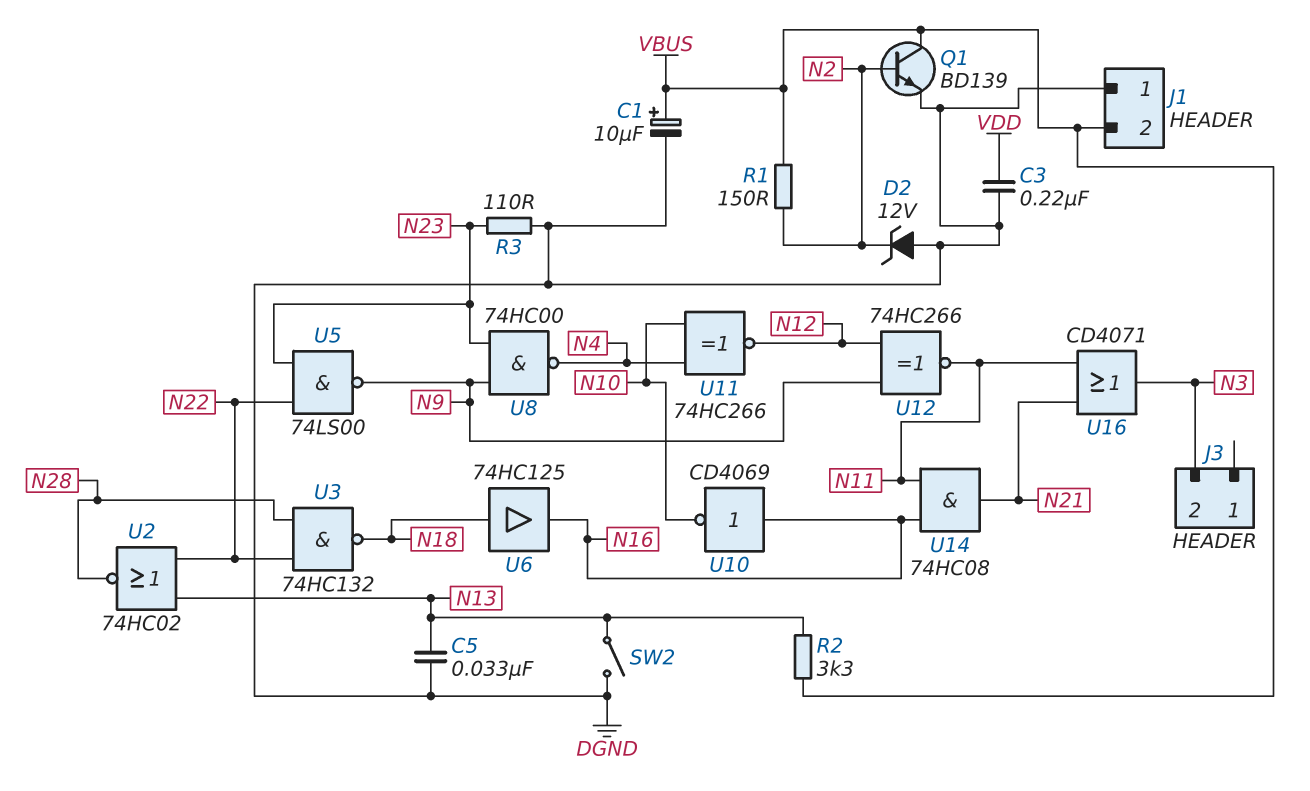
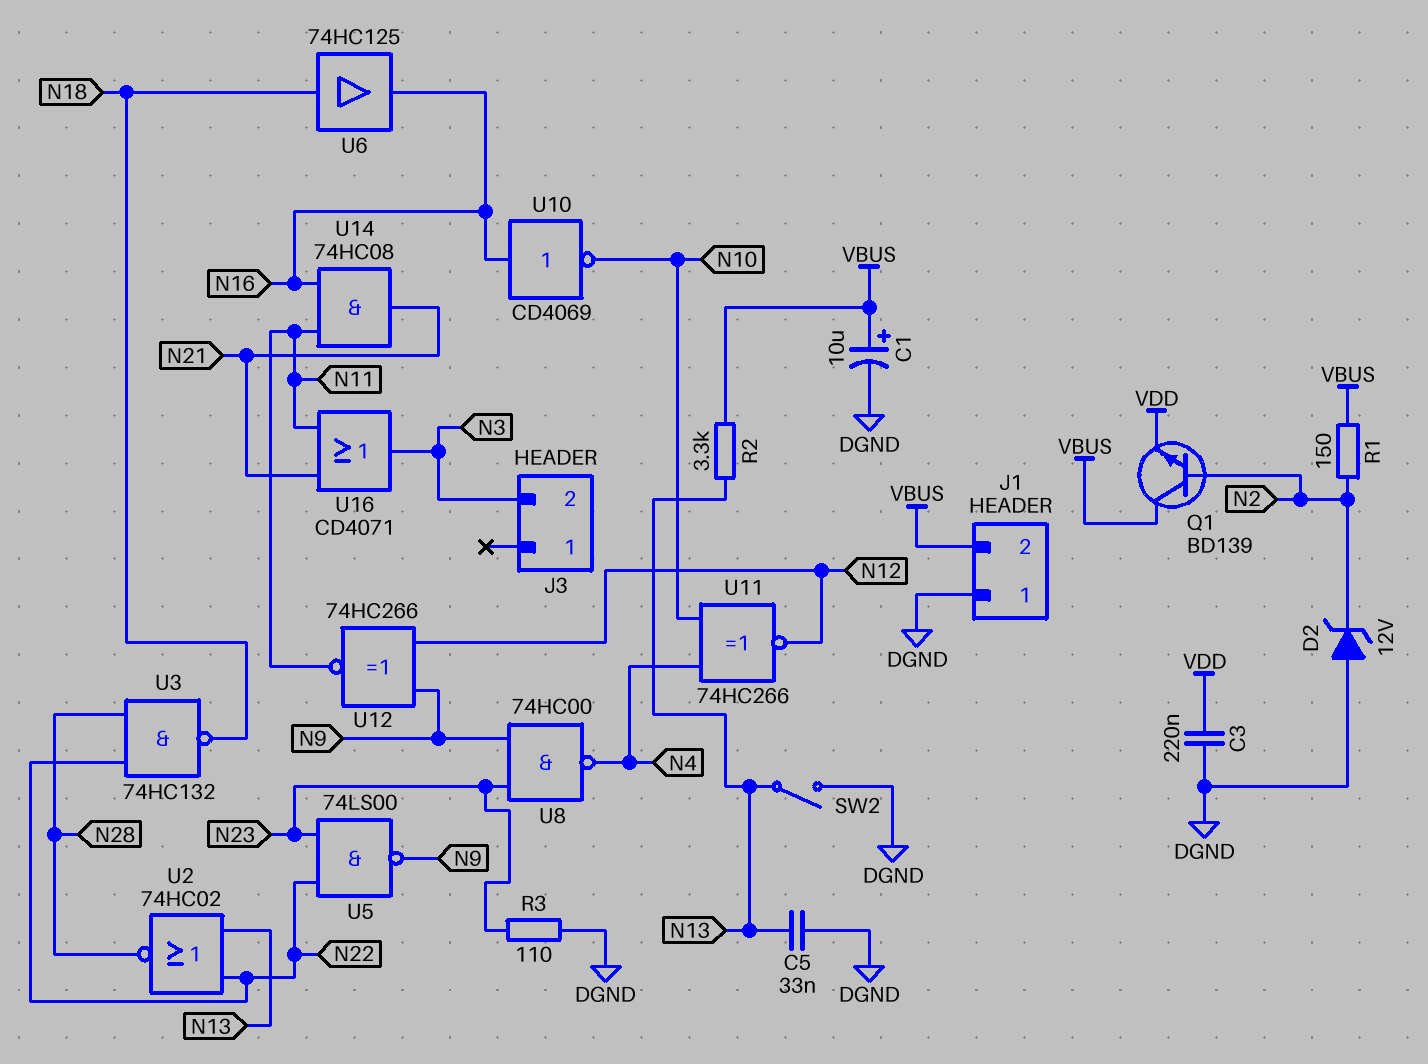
Q1: NPN BD139 (B N2, C VBUS, E DGND) -> NPN BD139 (B N2, C VBUS, E VDD)

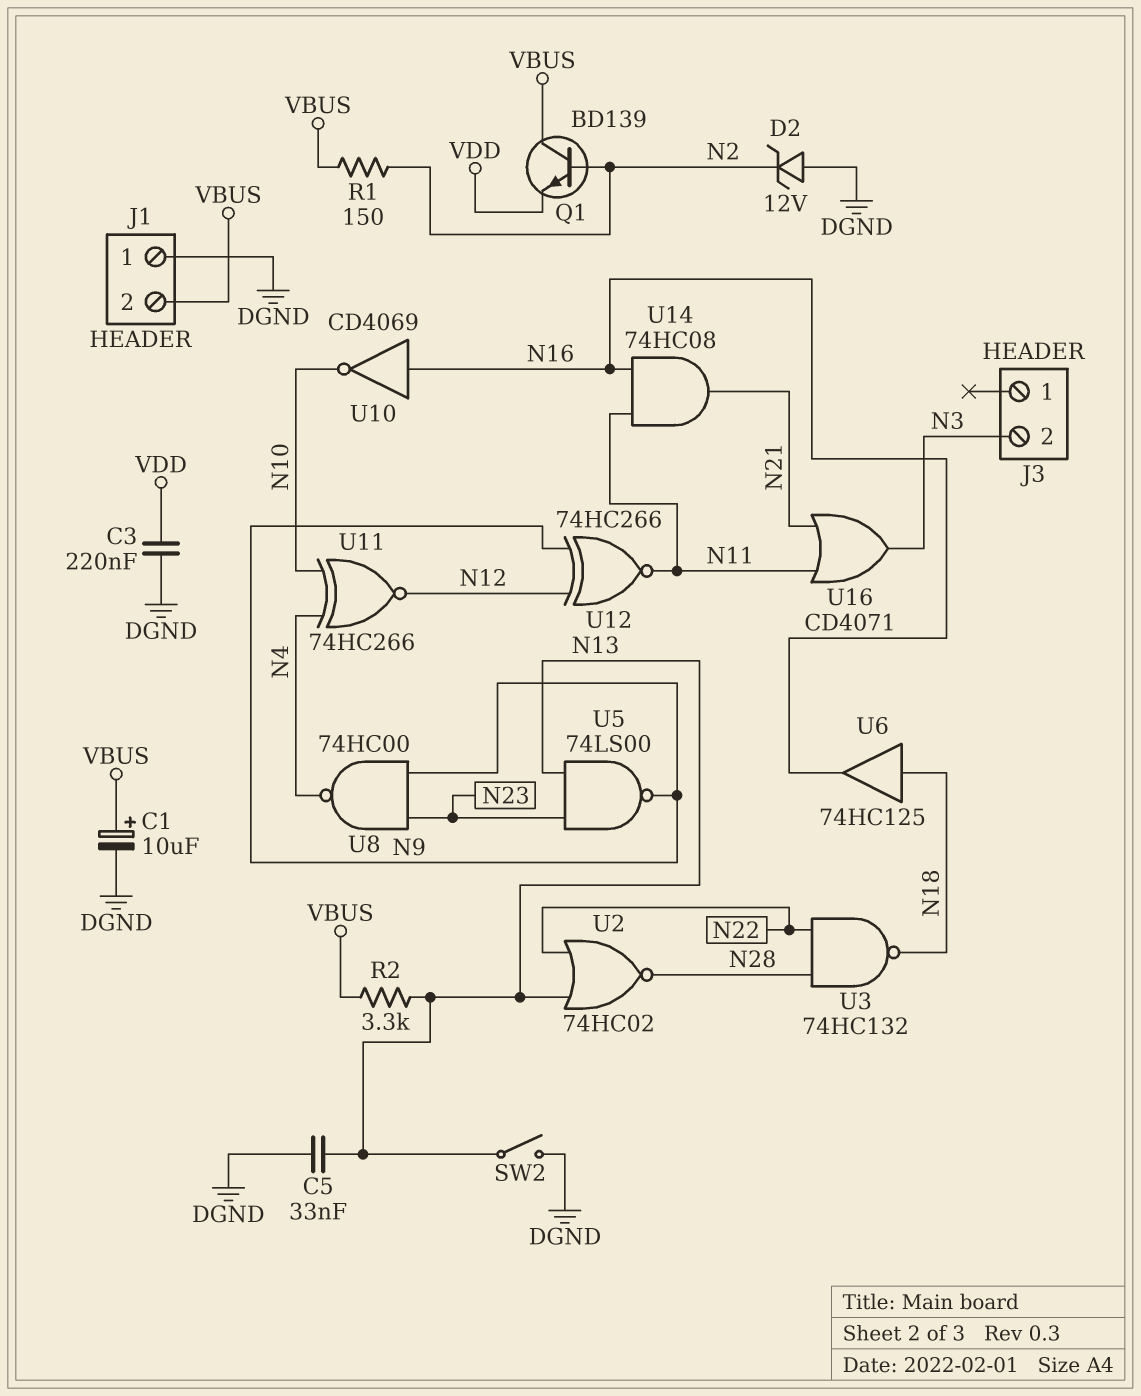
R3: 110 (DGND, N23) -> none
U5: NAND 74LS00 (in N22, in N23, out N9) -> NAND 74LS00 (in N13, in N23, out N9)

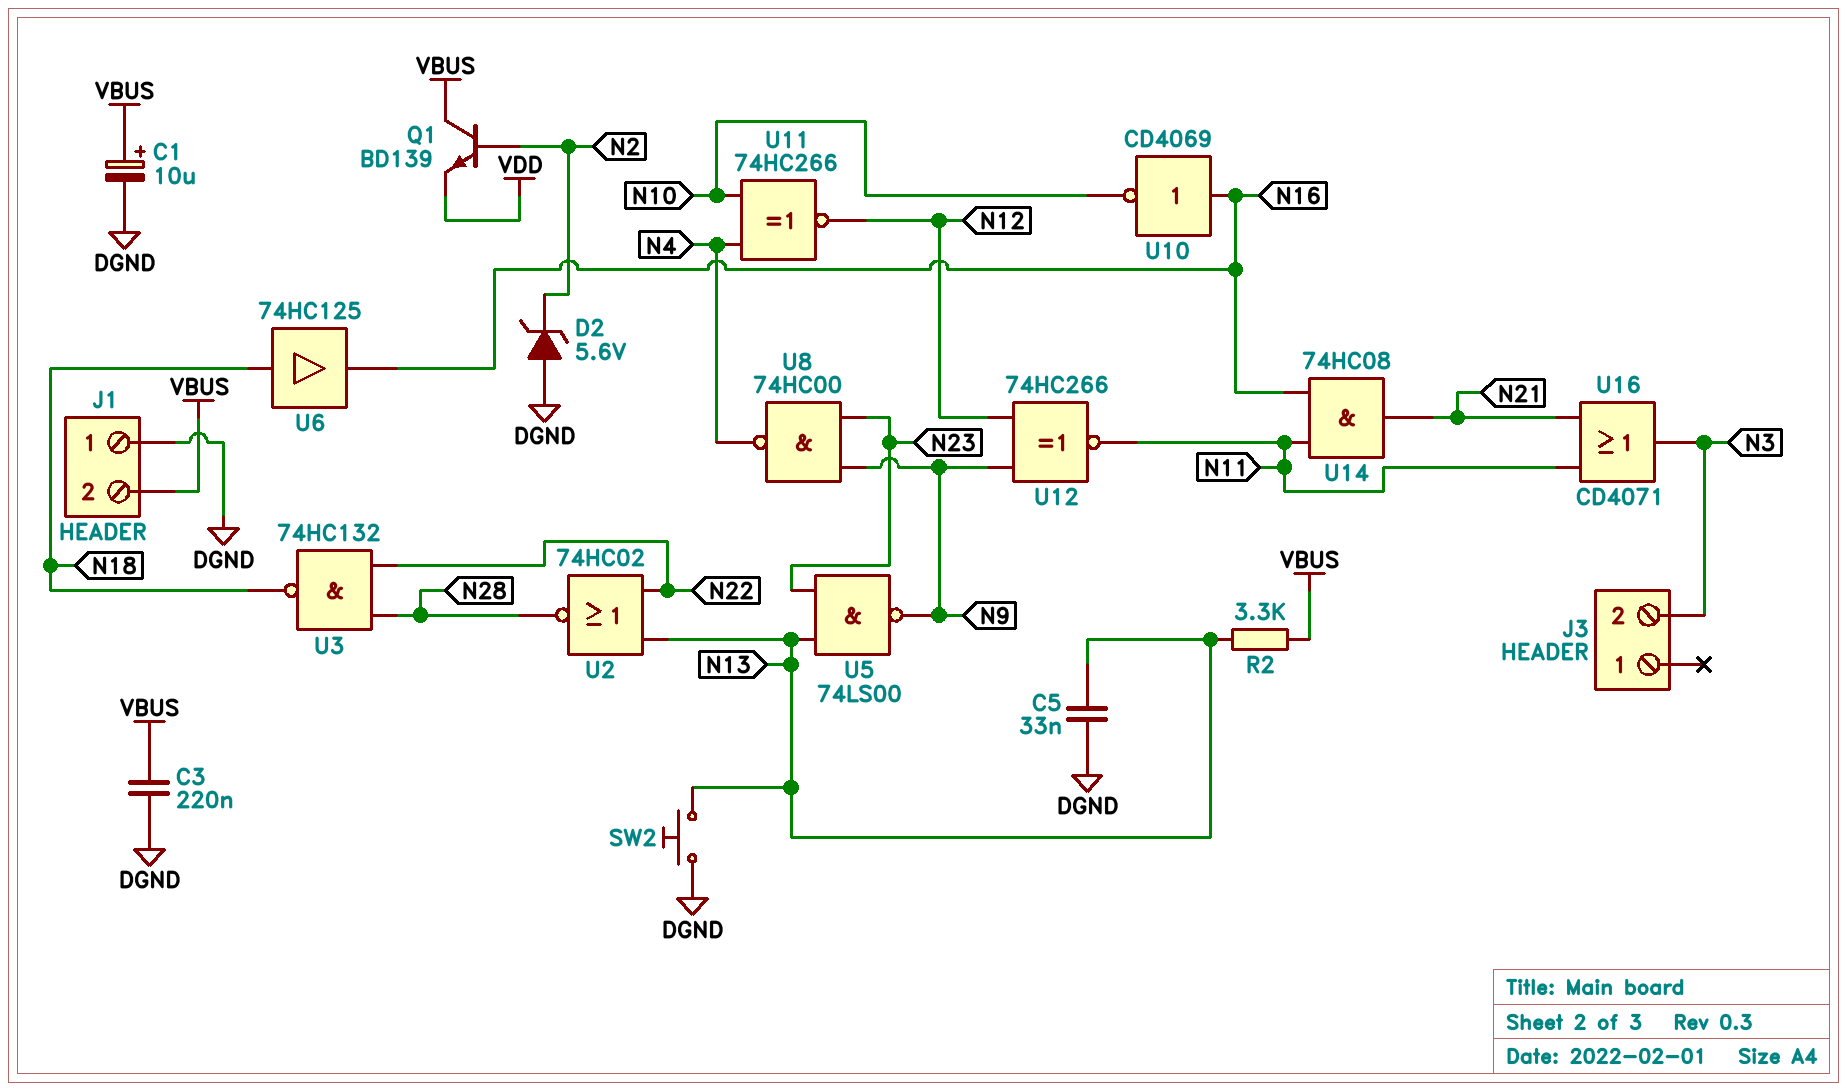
C3: 220nF (DGND, VDD) -> 220nF (DGND, VBUS)
D2: zener 12V (A DGND, K N2) -> zener 5.6V (A DGND, K N2)
R1: 150 (N2, VBUS) -> none
SW2: switch (DGND, N13) -> button (DGND, N13)

